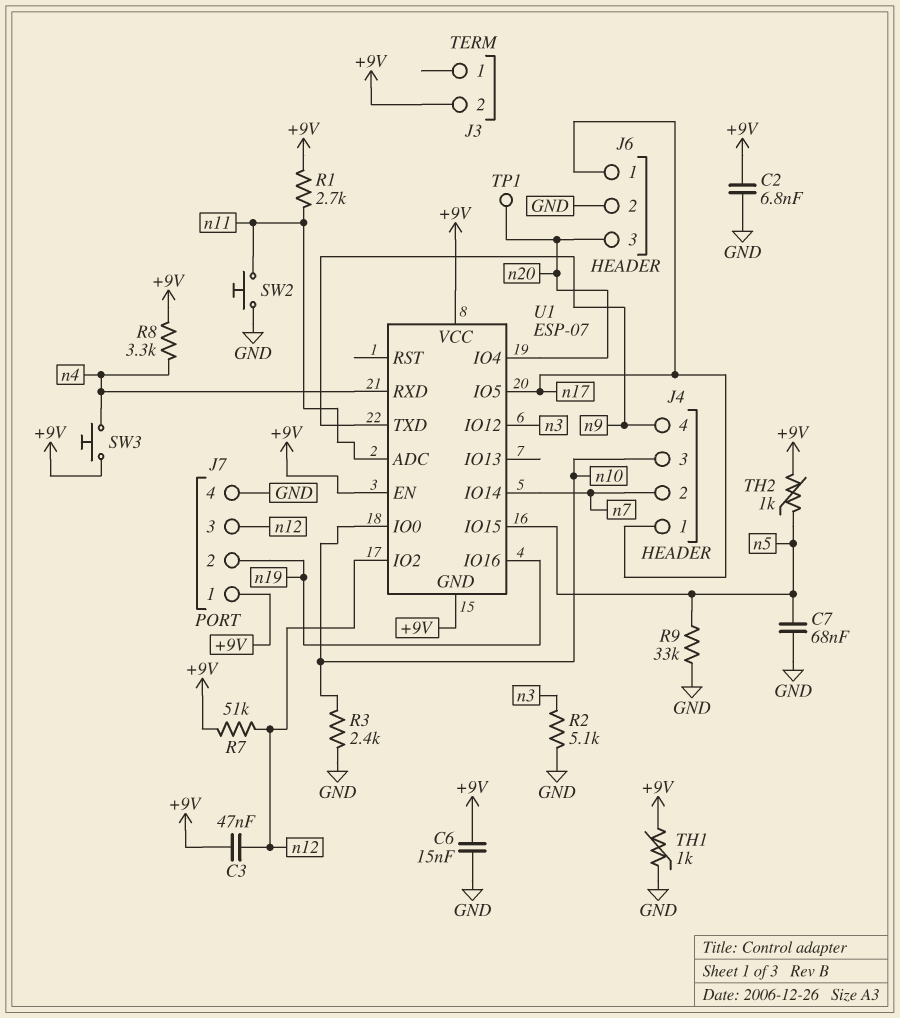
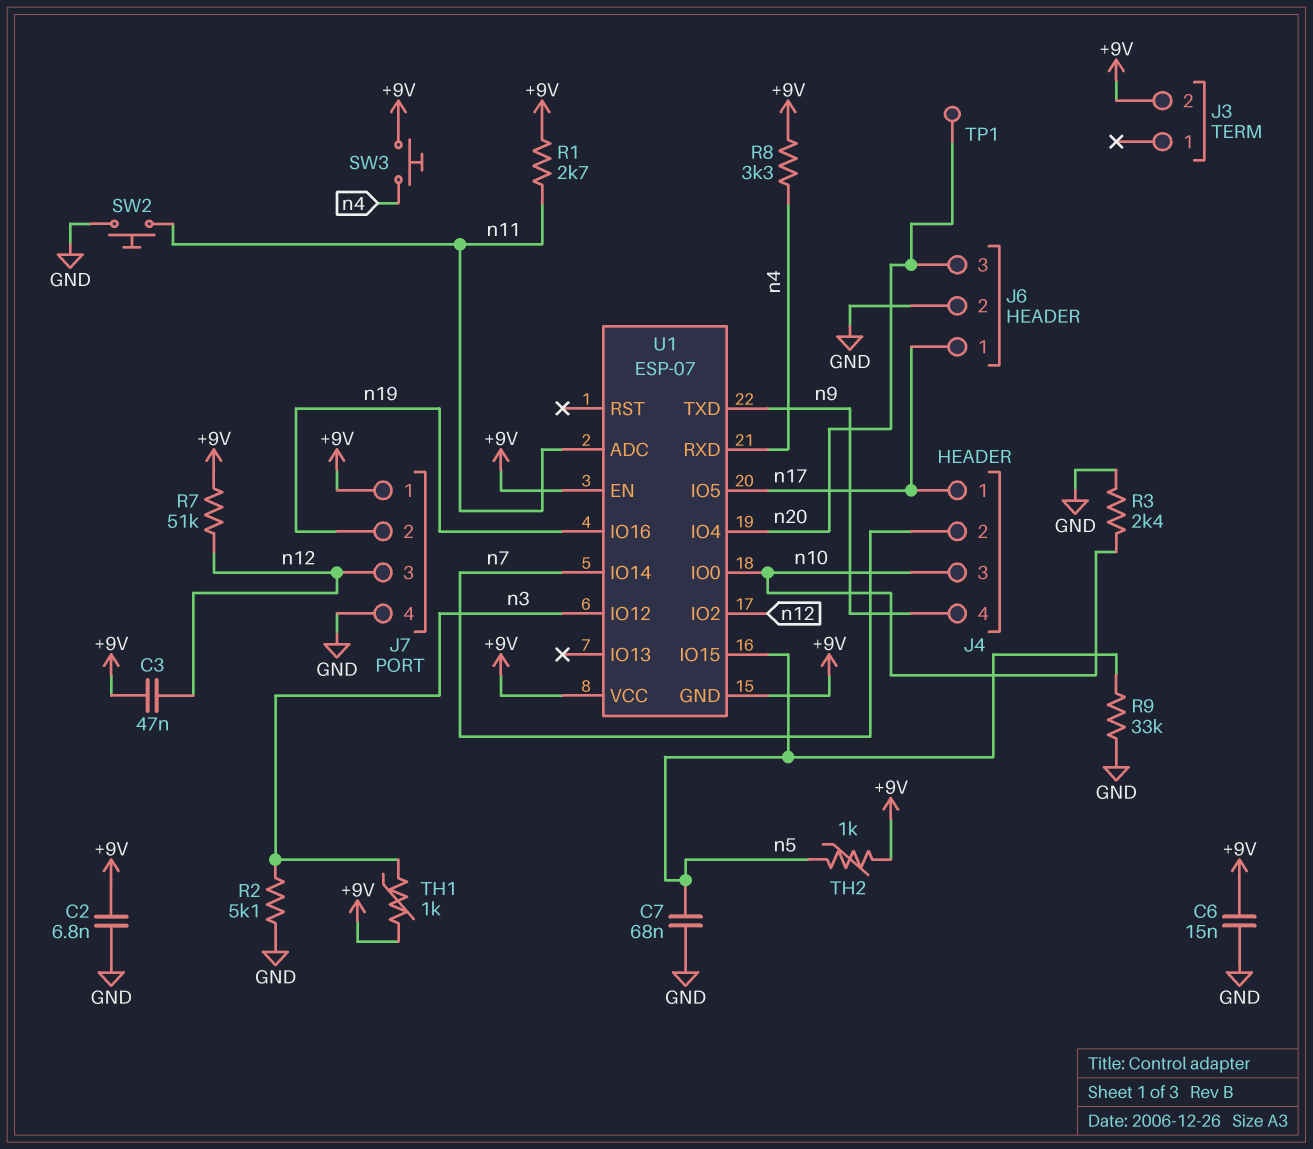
TH1: 1k (+9V, GND) -> 1k (+9V, n3)

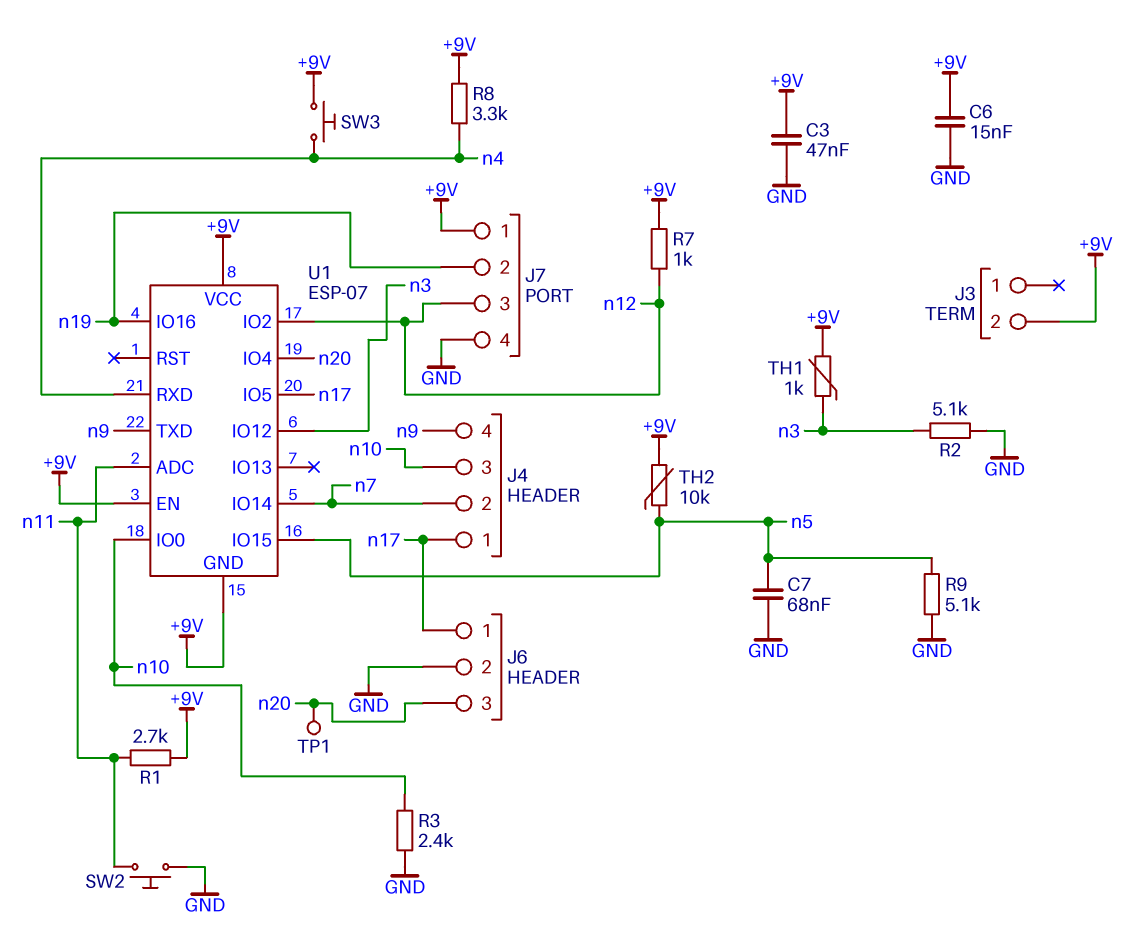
C2: 6.8nF (+9V, GND) -> none
C3: 47nF (+9V, n12) -> 47nF (+9V, GND)
R7: 51k (+9V, n12) -> 1k (+9V, n12)
R9: 33k (GND, n5) -> 5.1k (GND, n5)
TH2: 1k (+9V, n5) -> 10k (+9V, n5)

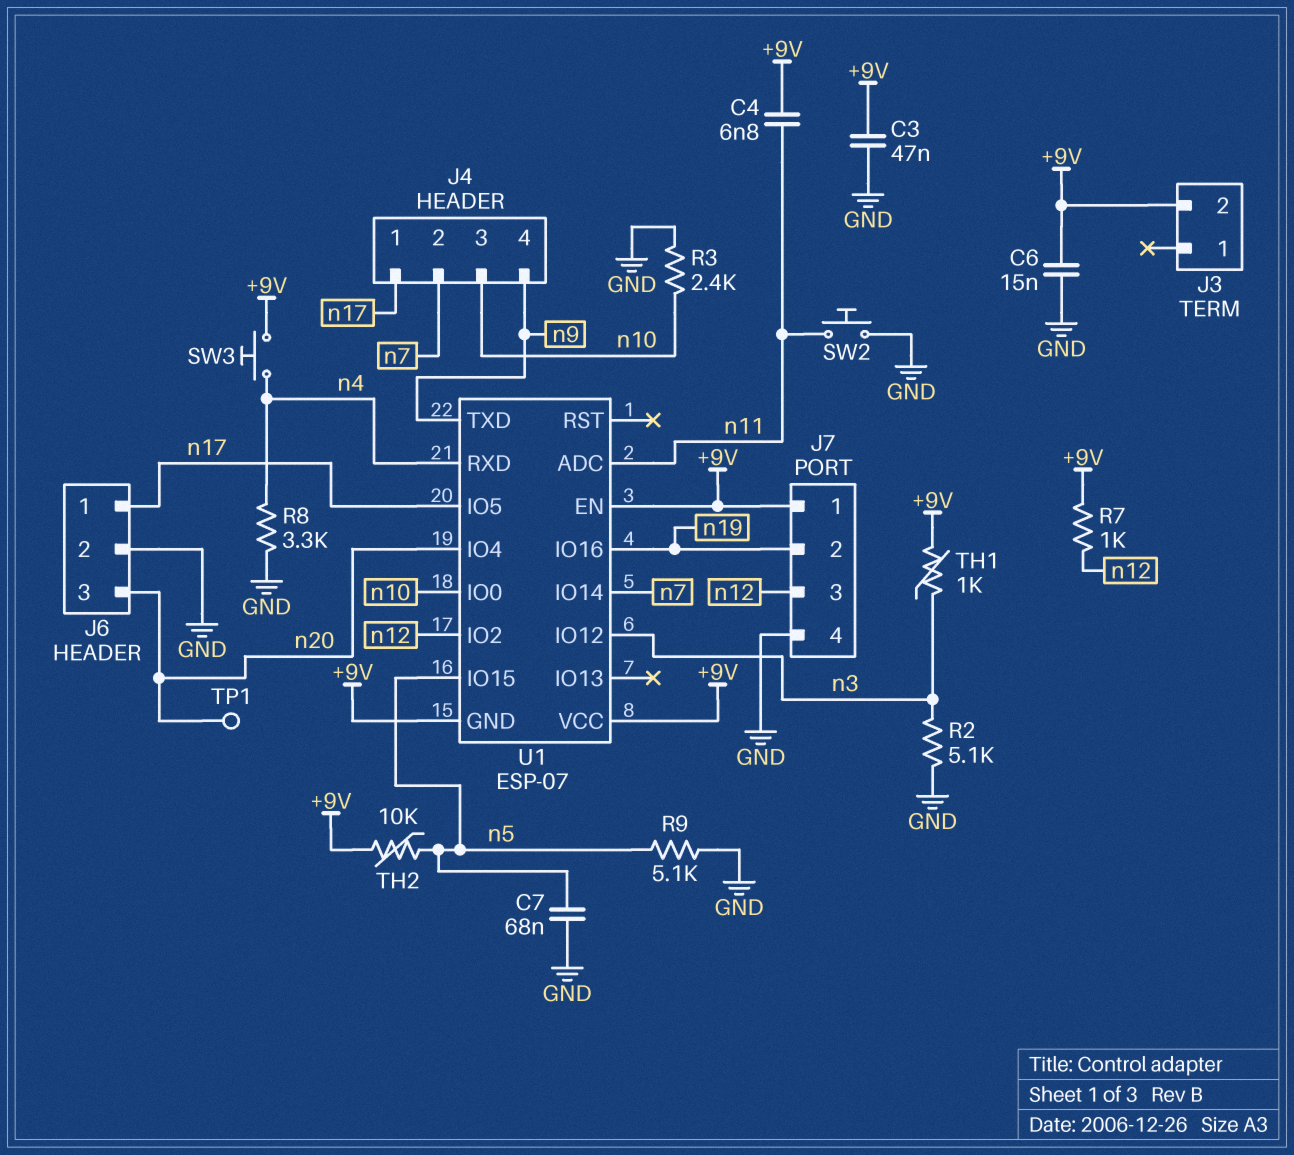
C4: none -> 6.8nF (+9V, n11)
R1: 2.7k (+9V, n11) -> none
R8: 3.3k (+9V, n4) -> 3.3k (GND, n4)

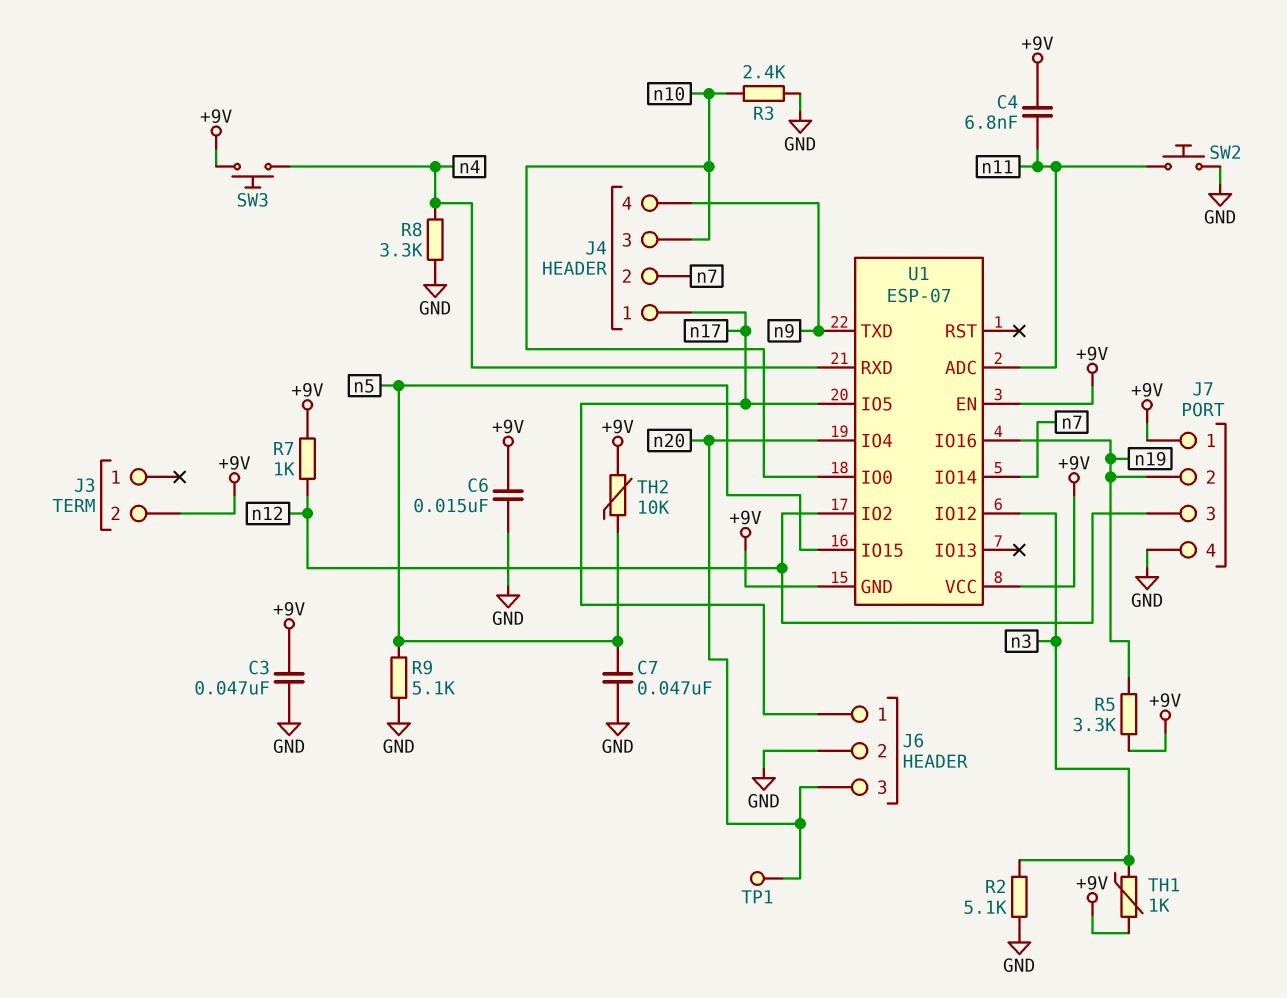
C7: 68nF (GND, n5) -> 47nF (GND, n5)
R5: none -> 3.3k (+9V, n19)

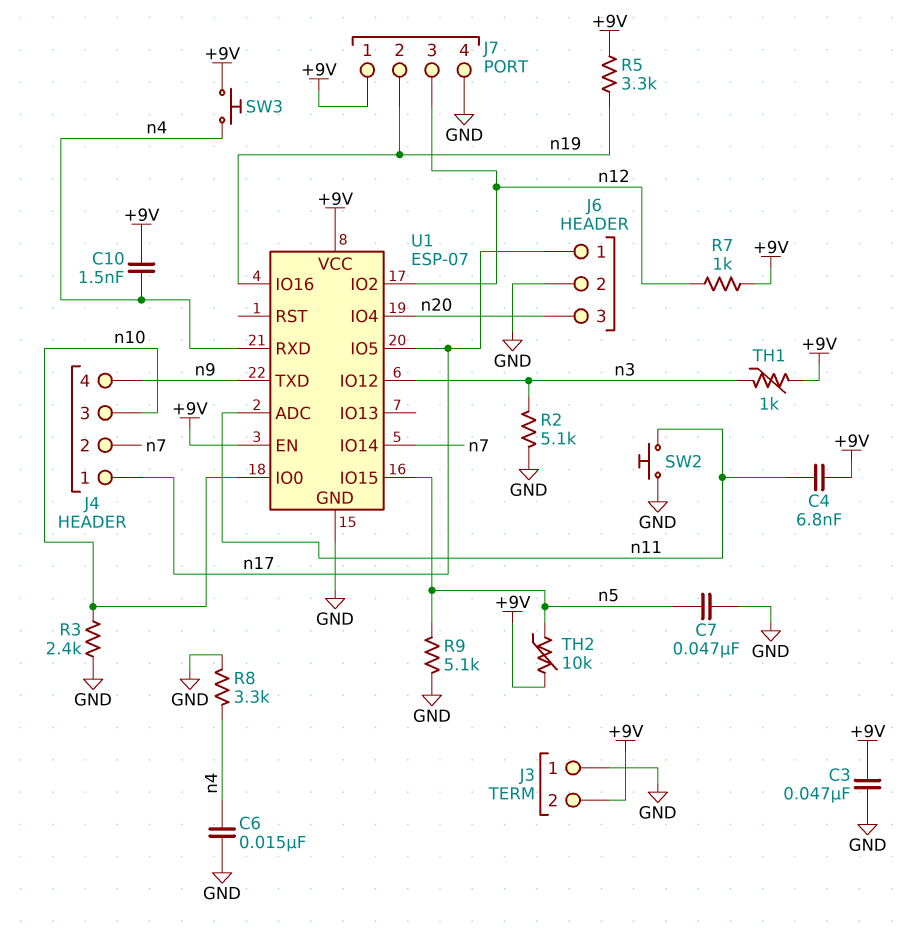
C6: 15nF (+9V, GND) -> 15nF (GND, n4)
C10: none -> 1.5nF (+9V, n4)
J3 pin 1: none -> GND
TP1: test point (n20) -> none
U1 pin GND: +9V -> GND

